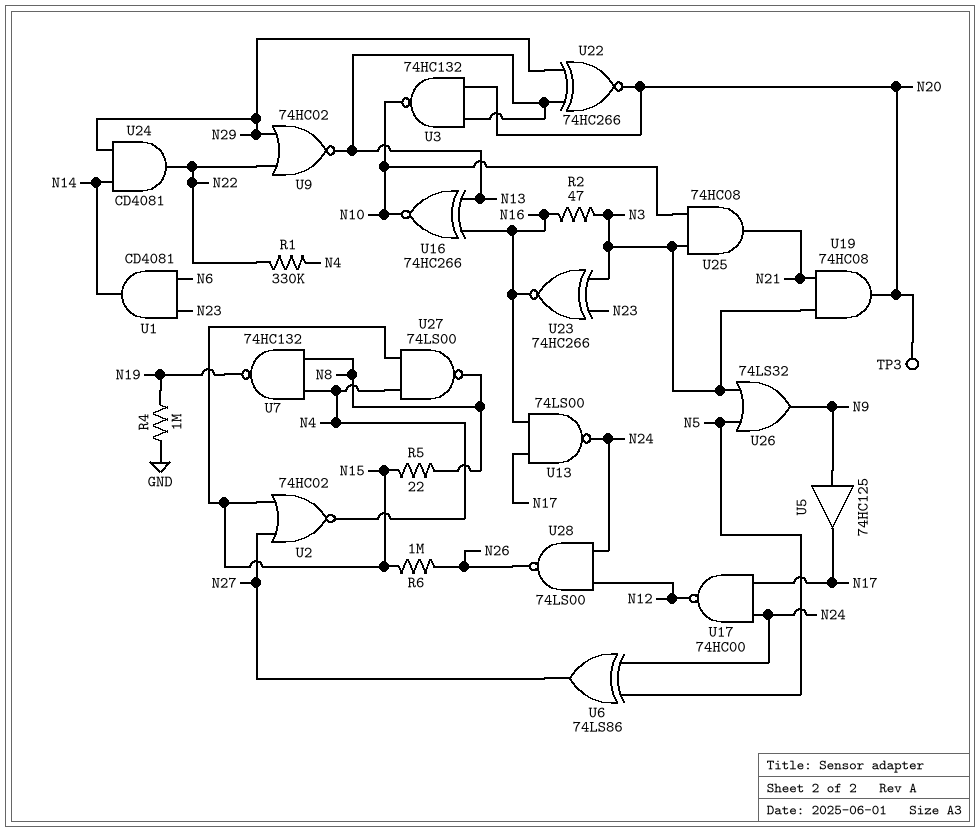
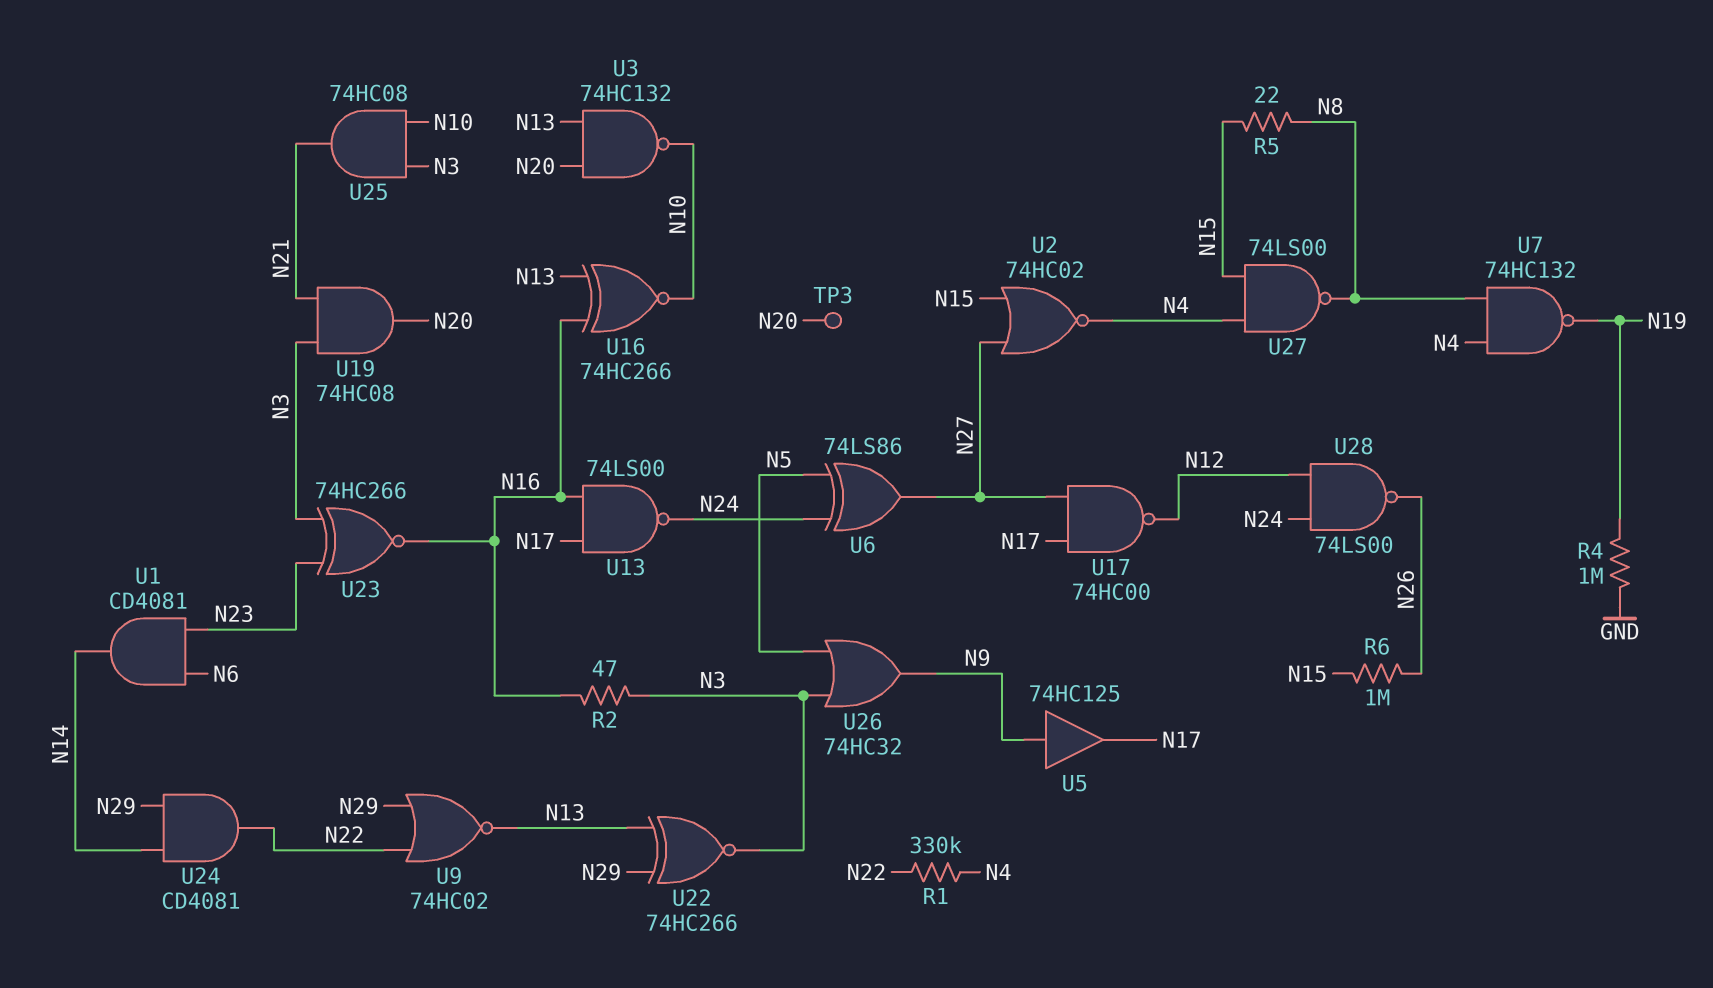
U17: NAND 74HC00 (in N17, in N24, out N12) -> NAND 74HC00 (in N17, in N27, out N12)
U22: XNOR 74HC266 (in N13, in N29, out N20) -> XNOR 74HC266 (in N13, in N29, out N3)
U26: OR 74LS32 (in N3, in N5, out N9) -> OR 74HC32 (in N3, in N5, out N9)

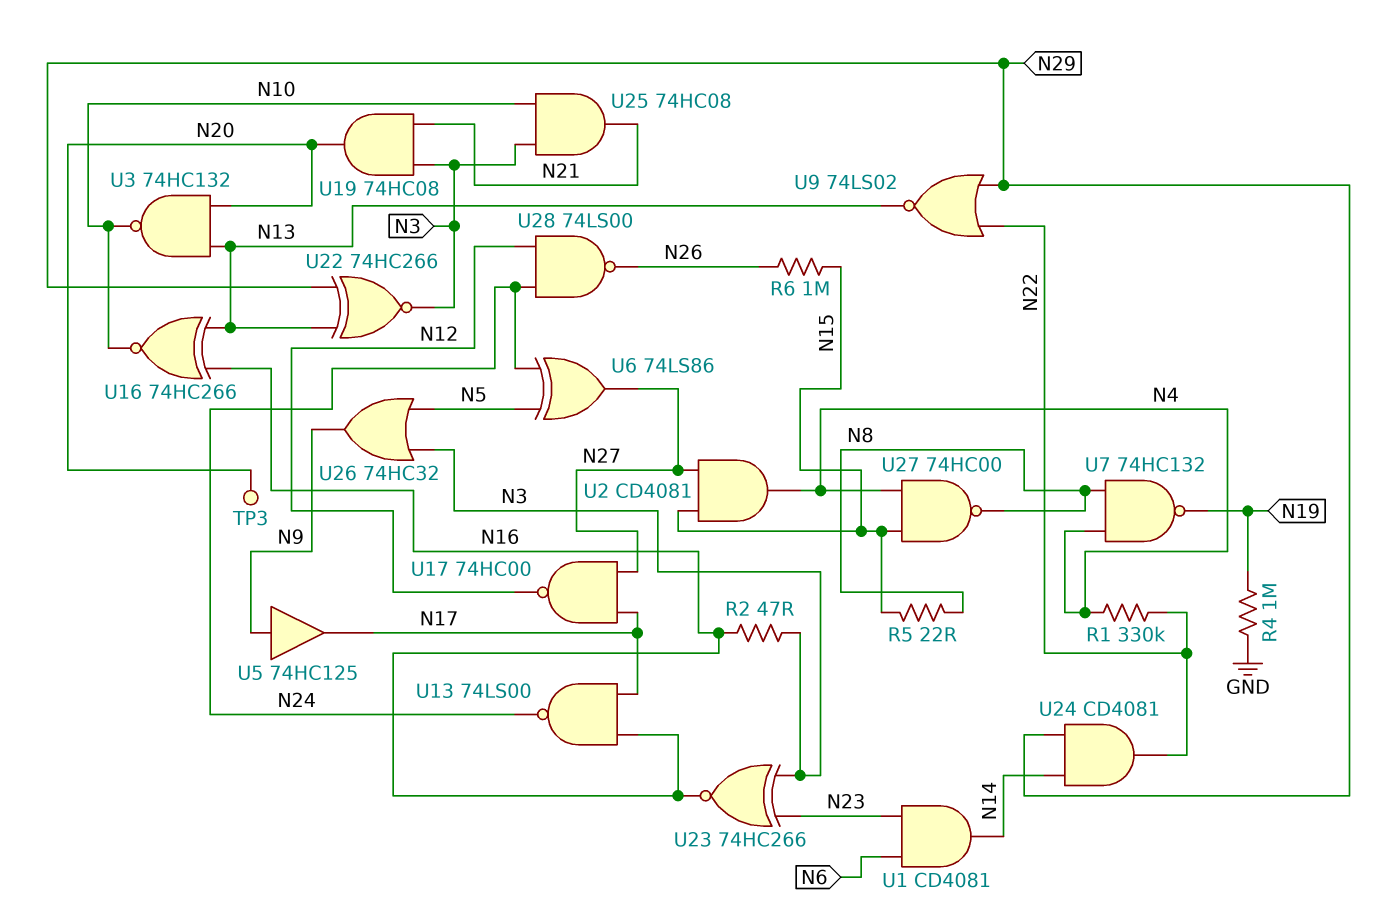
U2: NOR 74HC02 (in N15, in N27, out N4) -> AND CD4081 (in N15, in N27, out N4)
U9: NOR 74HC02 (in N22, in N29, out N13) -> NOR 74LS02 (in N22, in N29, out N13)
U27: NAND 74LS00 (in N4, in N15, out N8) -> NAND 74HC00 (in N4, in N15, out N8)

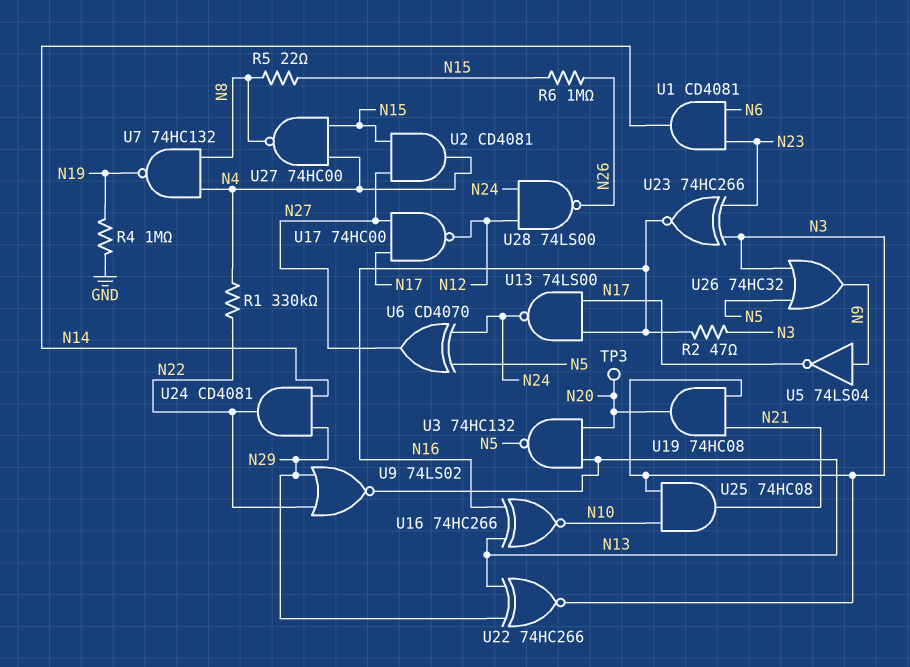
U3: NAND 74HC132 (in N13, in N20, out N10) -> NAND 74HC132 (in N13, in N20, out N5)
U5: buffer 74HC125 (in N9, out N17) -> NOT 74LS04 (in N9, out N17)
U6: XOR 74LS86 (in N5, in N24, out N27) -> XOR CD4070 (in N5, in N24, out N27)

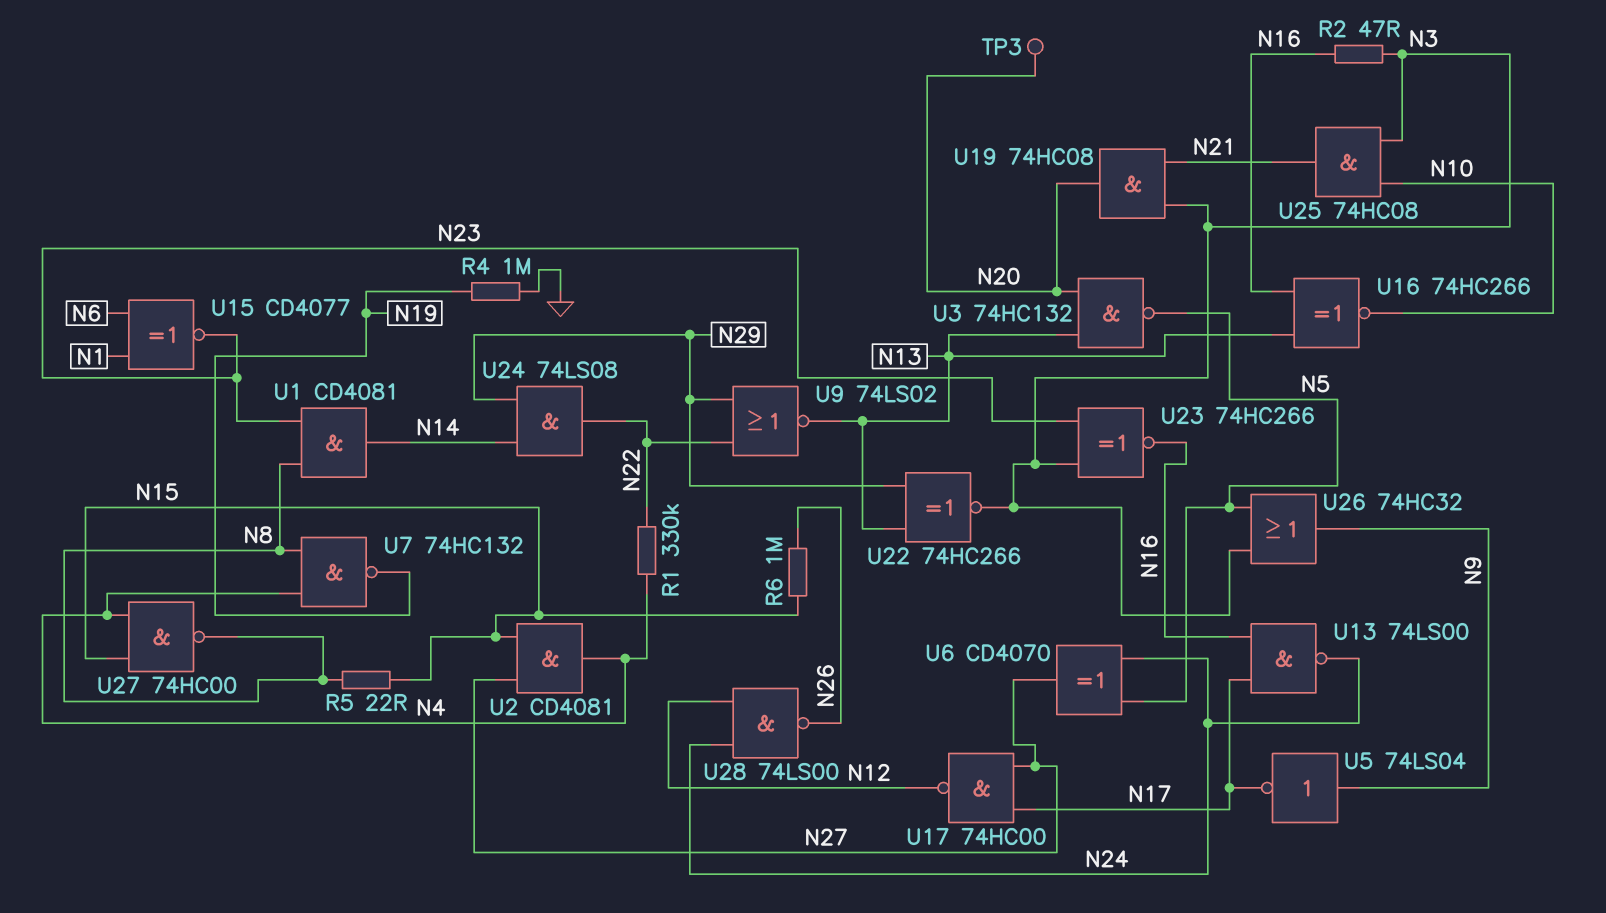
U1: AND CD4081 (in N6, in N23, out N14) -> AND CD4081 (in N8, in N23, out N14)
U15: none -> XNOR CD4077 (in N1, in N6, out N23)
U24: AND CD4081 (in N14, in N29, out N22) -> AND 74LS08 (in N14, in N29, out N22)

